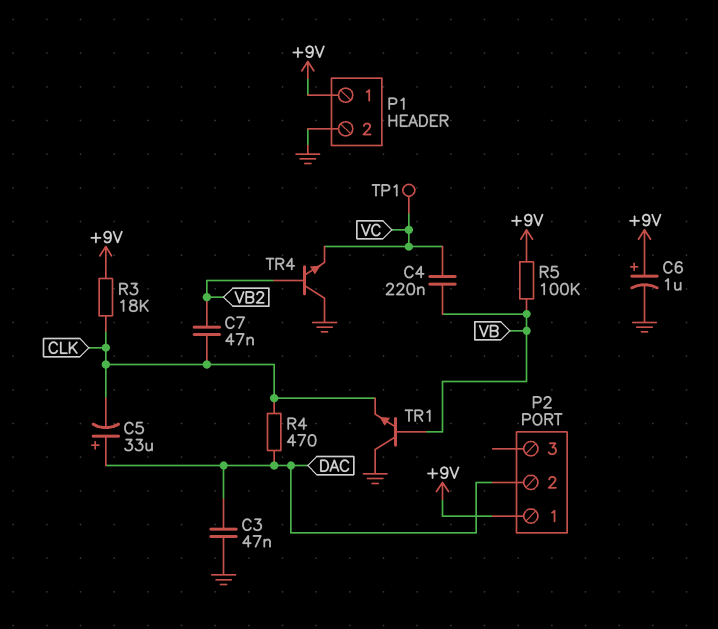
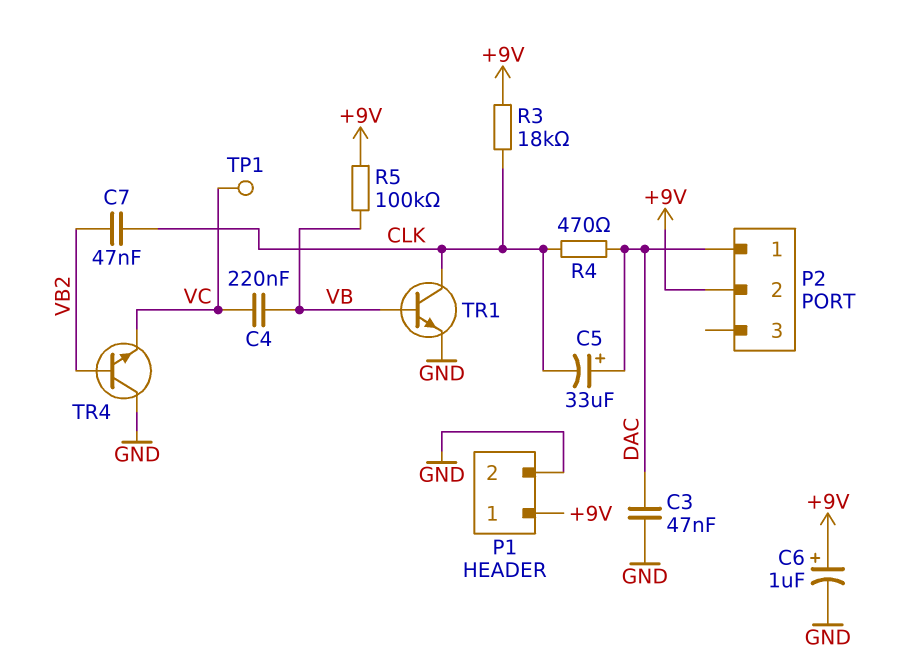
P2 pin 1: +9V -> DAC
P2 pin 2: DAC -> +9V
TR1: NPN (B VB, C GND, E CLK) -> NPN (B VB, C CLK, E GND)

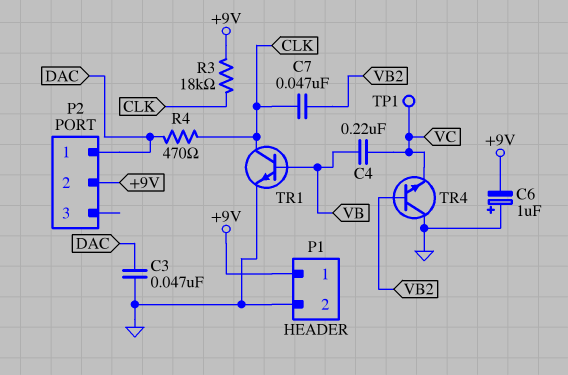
C5: 33uF (plus DAC, minus CLK) -> none
C6: 1uF (plus +9V, minus GND) -> 1uF (plus GND, minus +9V)
R5: 100k (+9V, VB) -> none

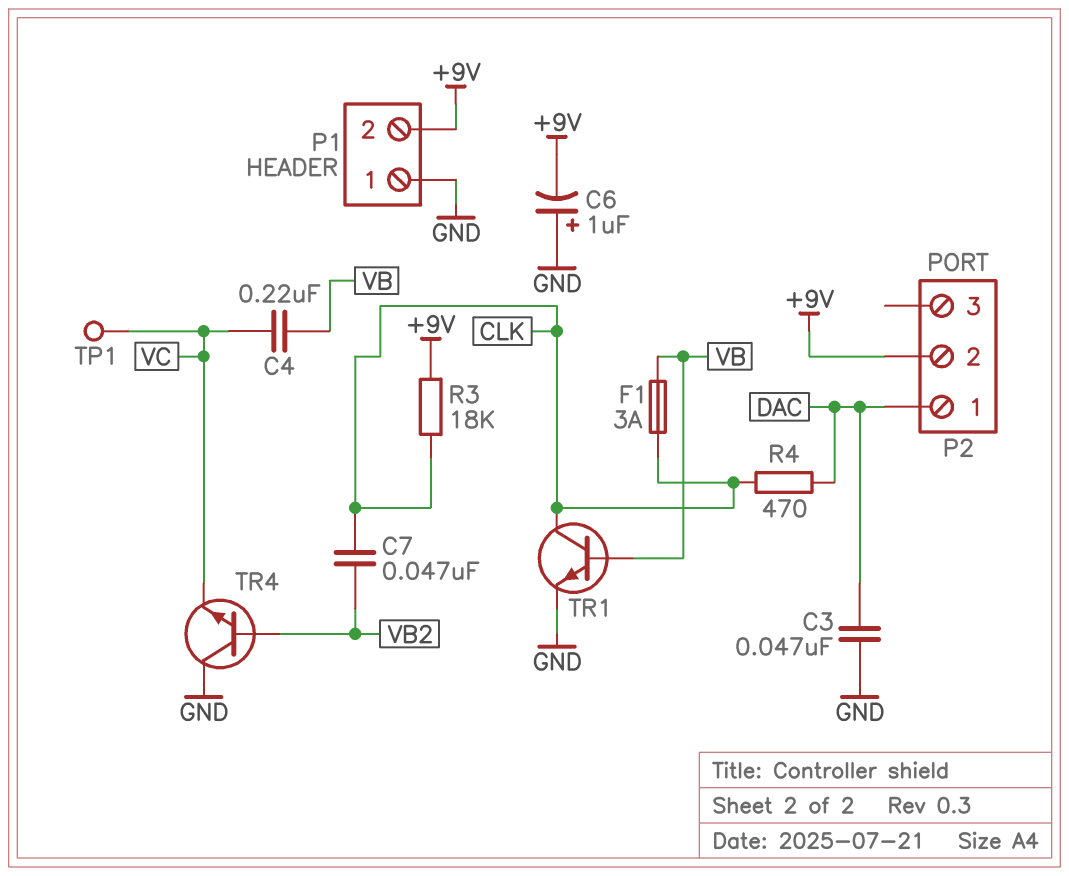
F1: none -> 3A (CLK, VB)
P1 pin 1: +9V -> GND
P1 pin 2: GND -> +9V

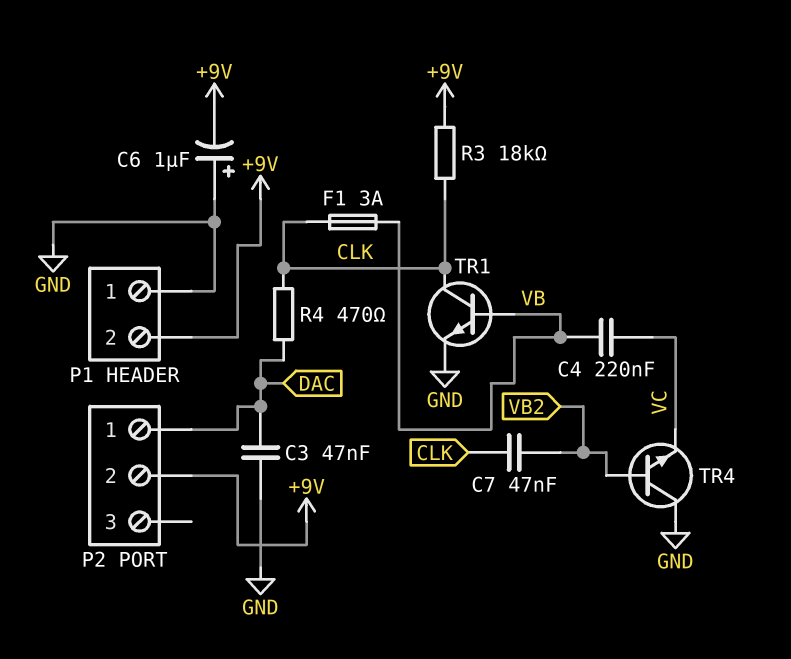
TP1: test point (VC) -> none

